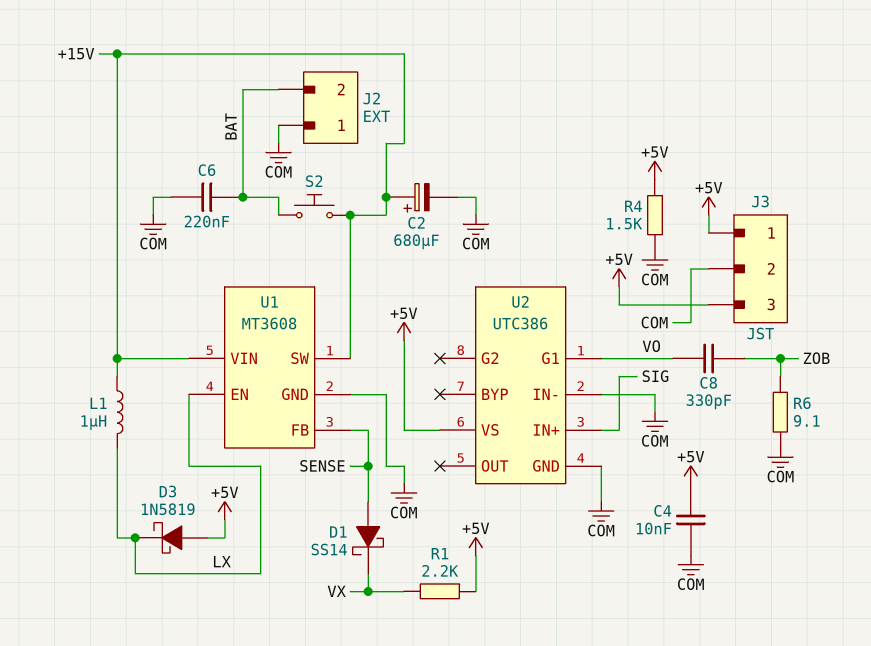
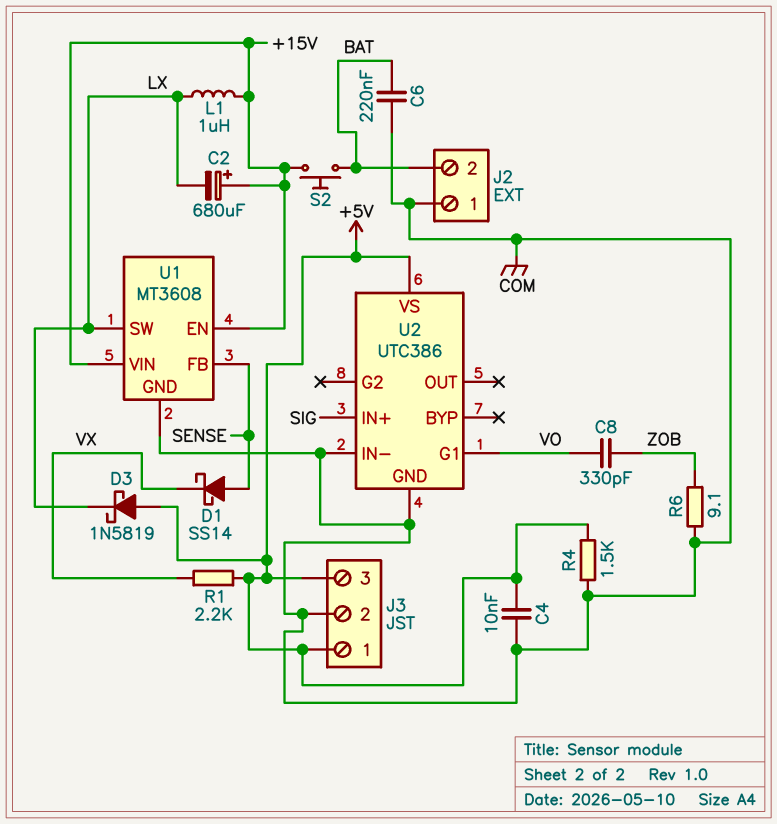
C2: 680uF (plus +15V, minus COM) -> 680uF (plus +15V, minus LX)
U1 pin EN: LX -> +15V
U1 pin SW: +15V -> LX

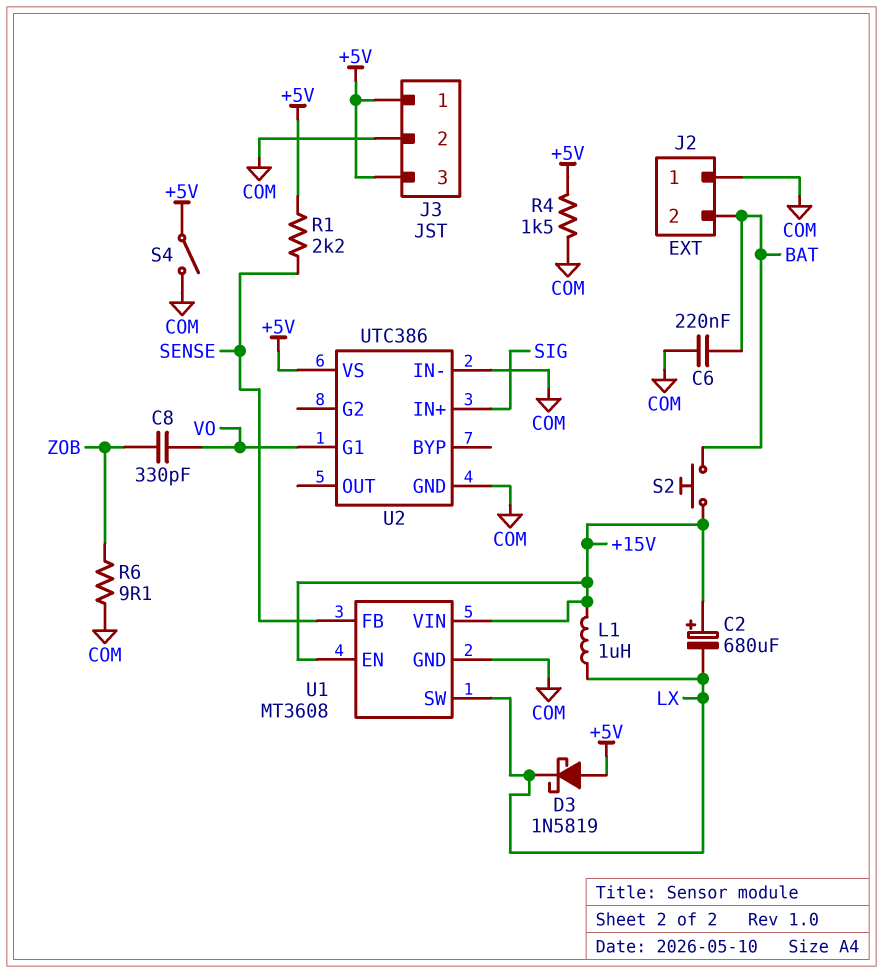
C4: 10nF (+5V, COM) -> none
D1: schottky SS14 (A SENSE, K VX) -> none
R1: 2.2k (+5V, VX) -> 2.2k (+5V, SENSE)
S4: none -> switch (+5V, COM)

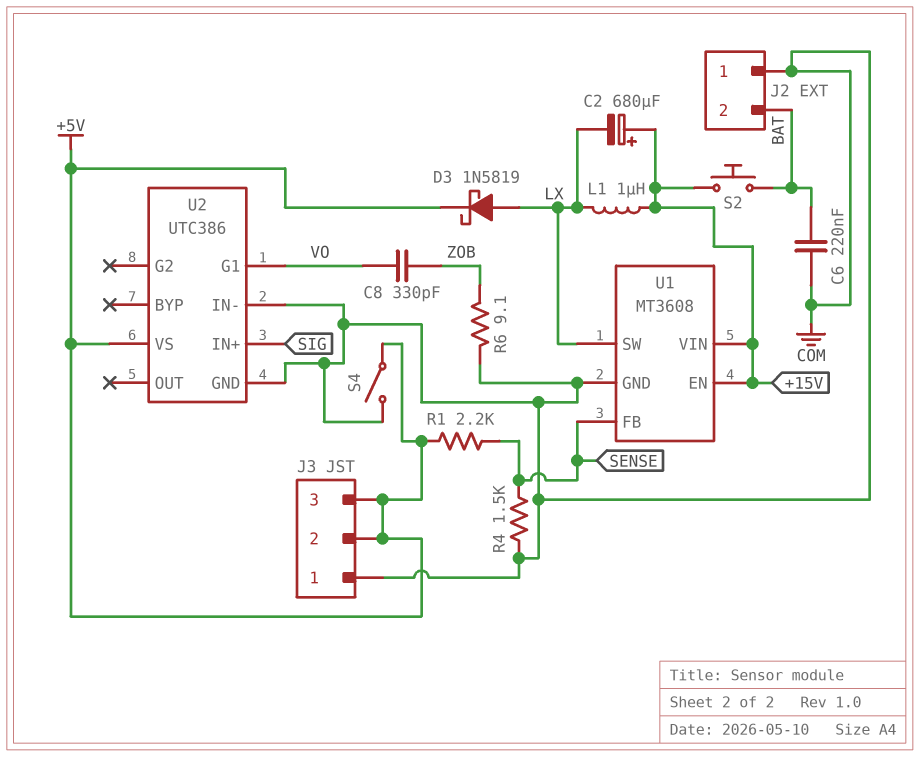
D3: schottky 1N5819 (A +5V, K LX) -> schottky 1N5819 (A LX, K +5V)
J3 pin 1: +5V -> COM
J3 pin 2: COM -> +5V
R4: 1.5k (+5V, COM) -> 1.5k (COM, SENSE)

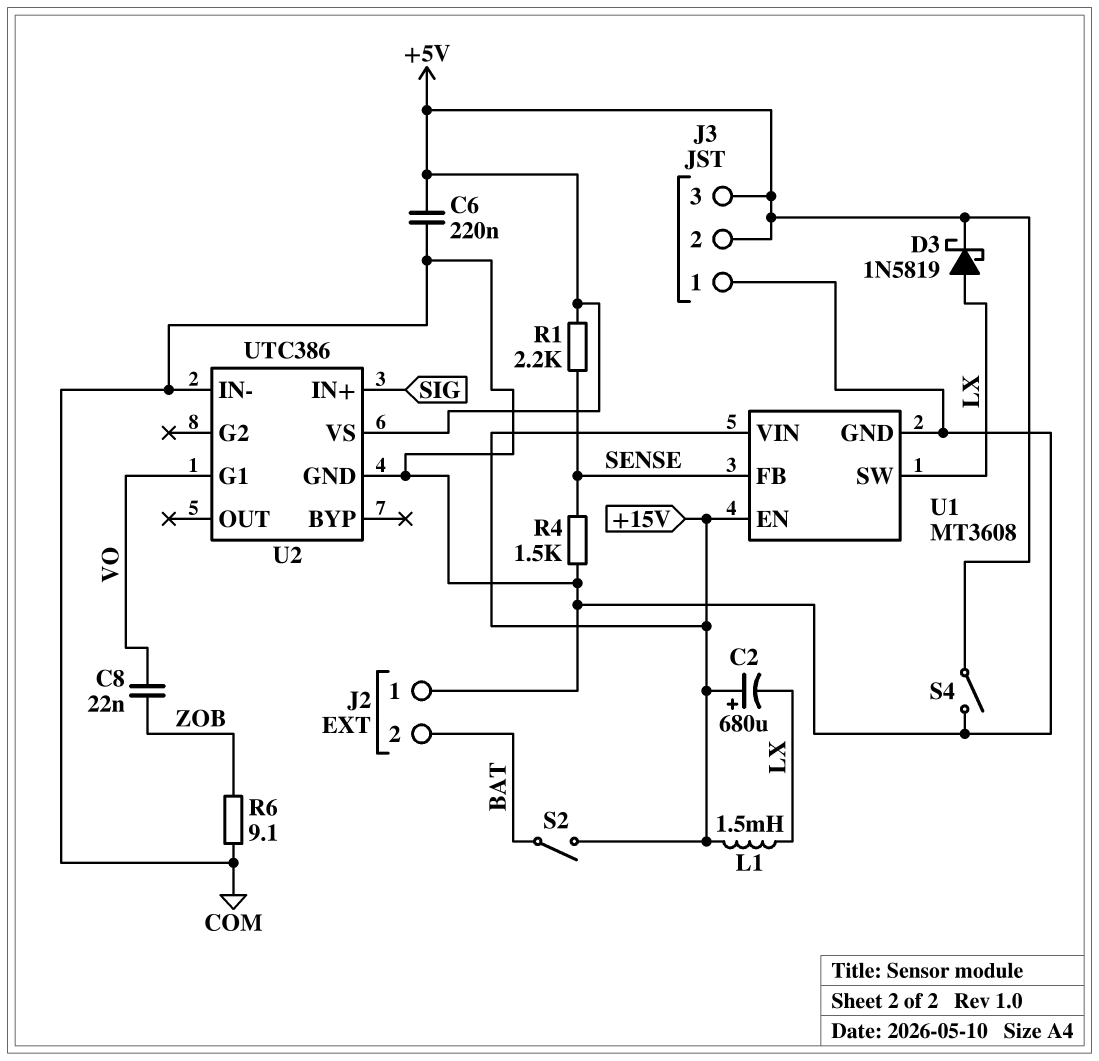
C6: 220nF (BAT, COM) -> 220nF (+5V, COM)
C8: 330pF (VO, ZOB) -> 22nF (VO, ZOB)
L1: 1uH (+15V, LX) -> 1.5mH (+15V, LX)
S2: button (+15V, BAT) -> switch (+15V, BAT)

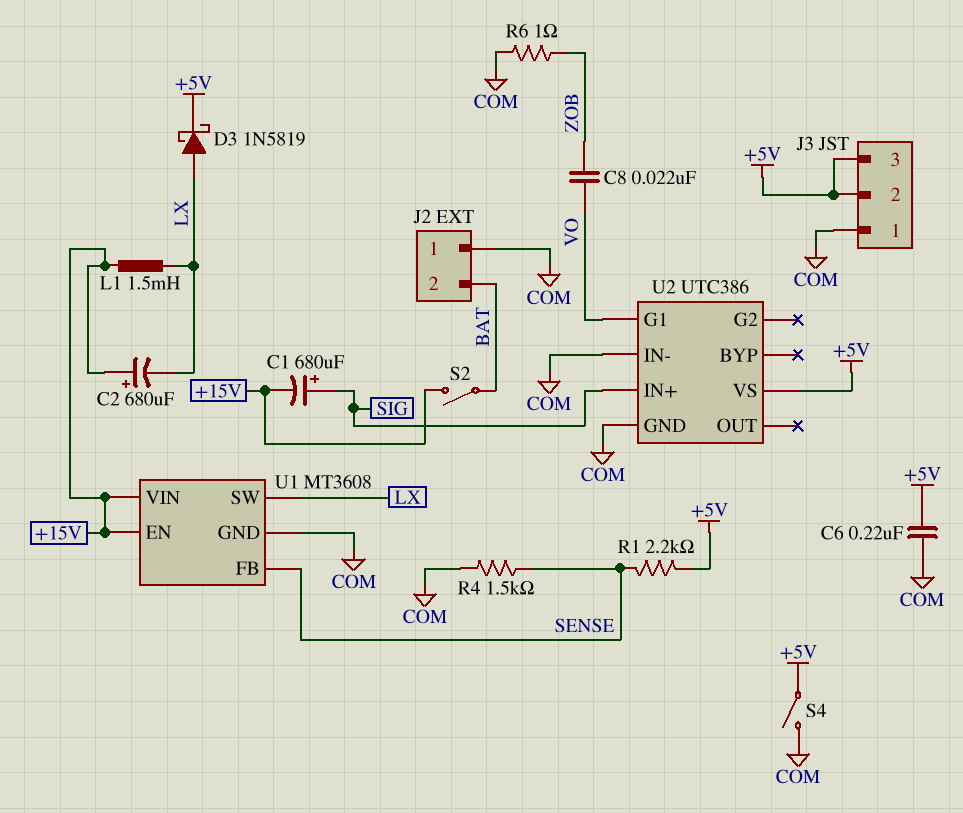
C1: none -> 680uF (plus SIG, minus +15V)
R6: 9.1 (COM, ZOB) -> 1 (COM, ZOB)

